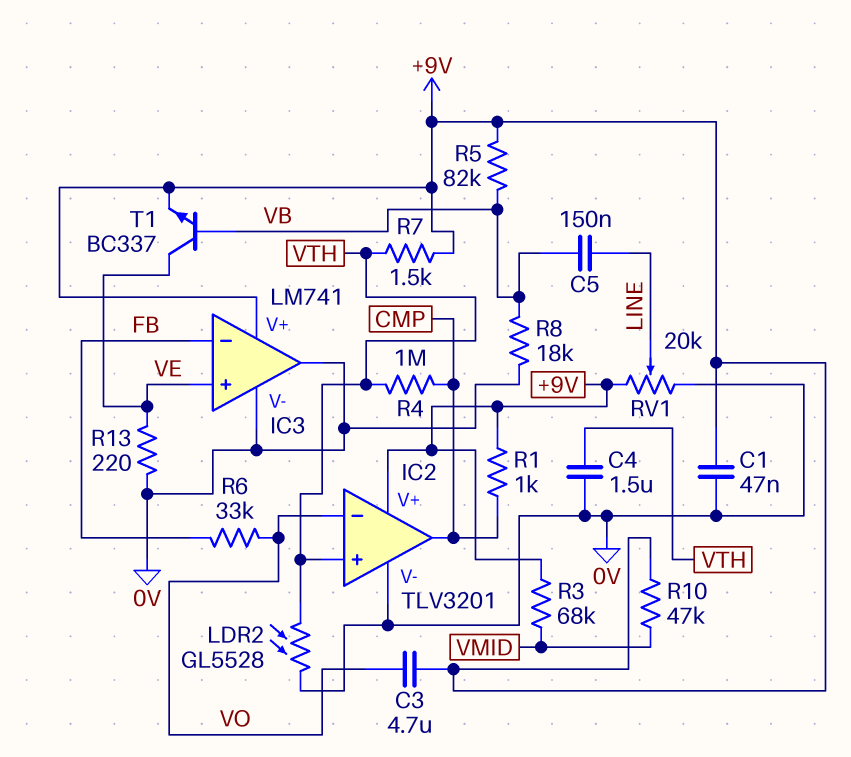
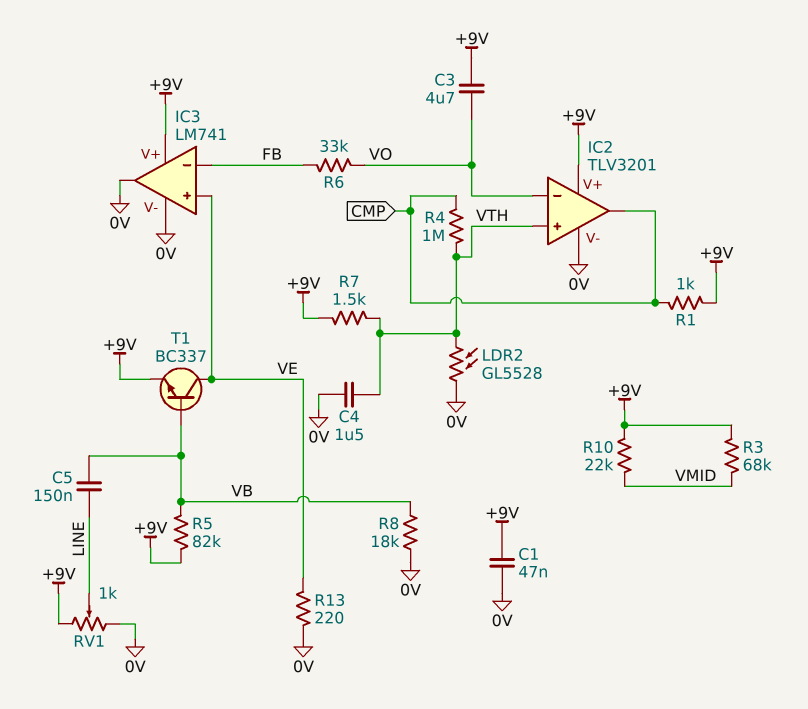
R10: 47k (+9V, VMID) -> 22k (+9V, VMID)
RV1: 20k (+9V, 0V, wiper LINE) -> 1k (+9V, 0V, wiper LINE)

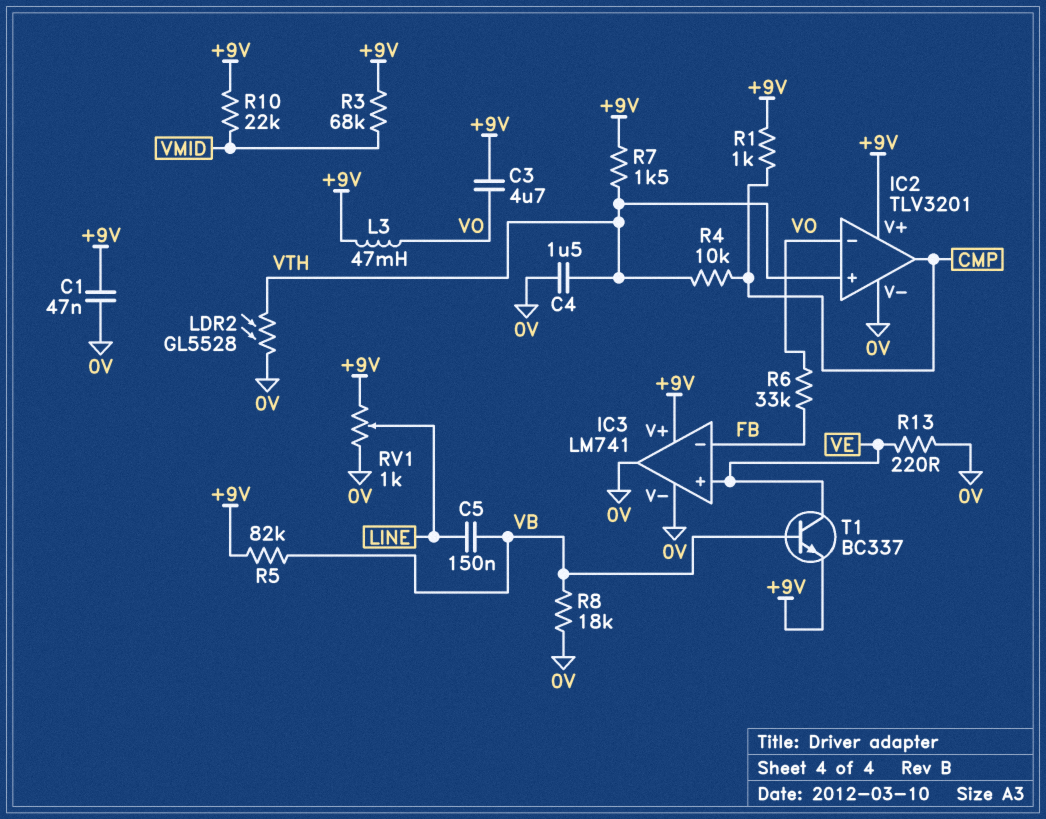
L3: none -> 47mH (+9V, VO)
R4: 1M (CMP, VTH) -> 10k (CMP, VTH)

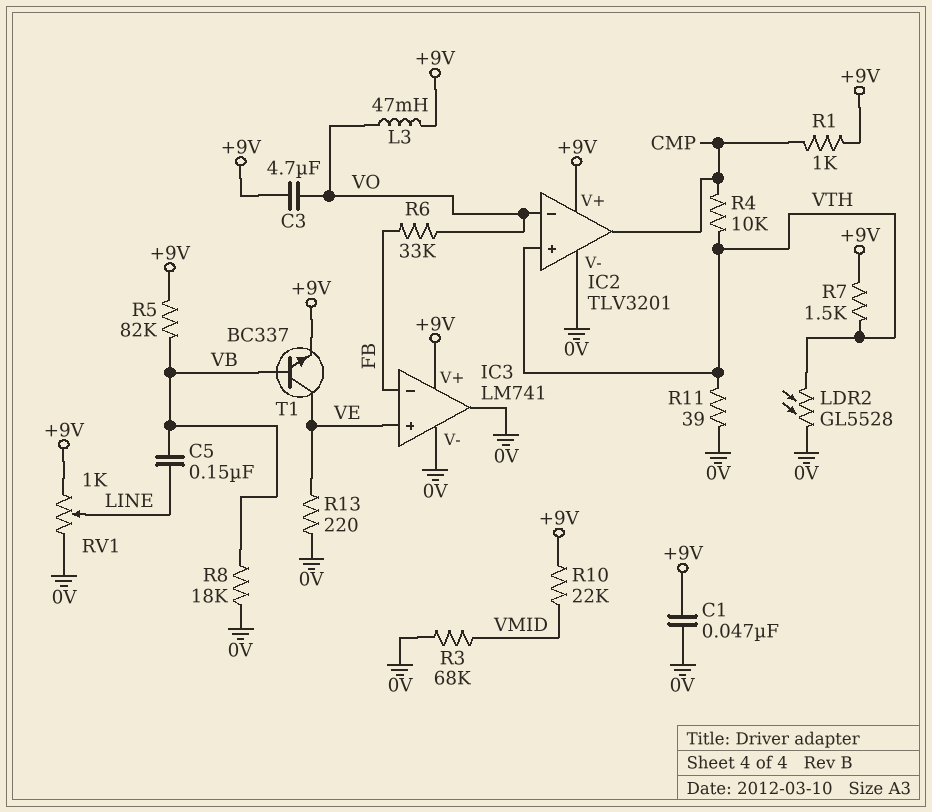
C4: 1.5uF (0V, VTH) -> none
R3: 68k (+9V, VMID) -> 68k (0V, VMID)
R11: none -> 39 (0V, VTH)

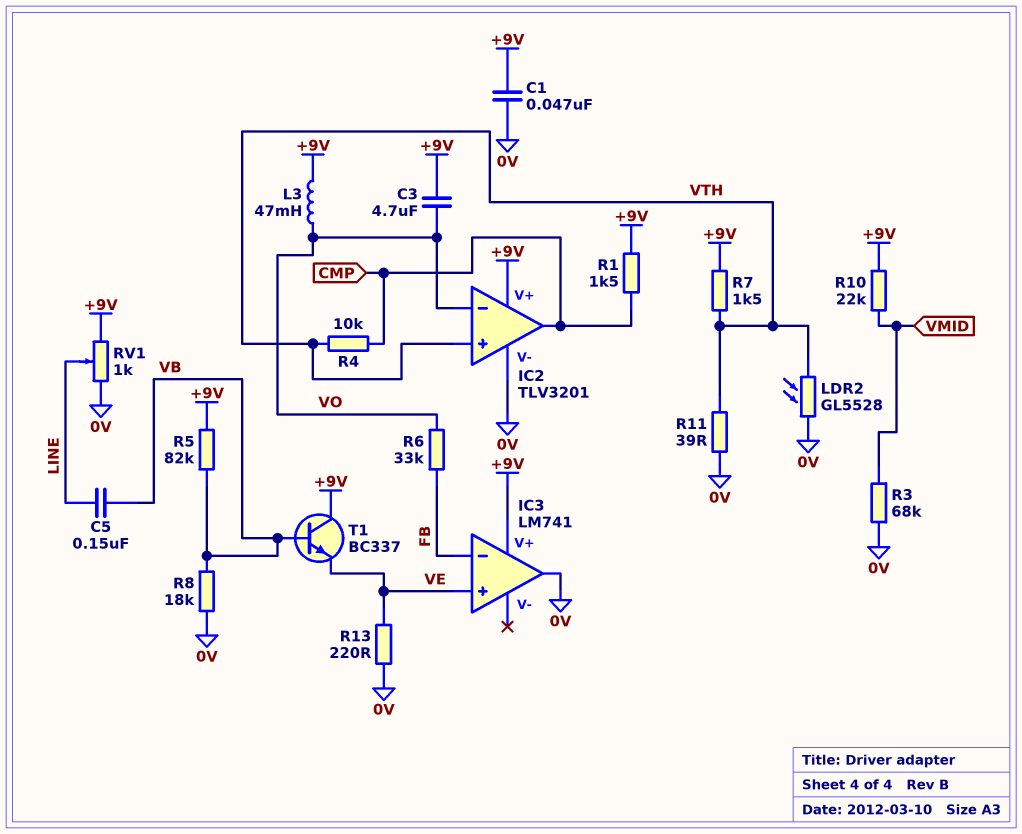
IC3 pin V-: 0V -> none
R1: 1k (+9V, CMP) -> 1.5k (+9V, CMP)
T1: NPN BC337 (B VB, C VE, E +9V) -> NPN BC337 (B VB, C +9V, E VE)

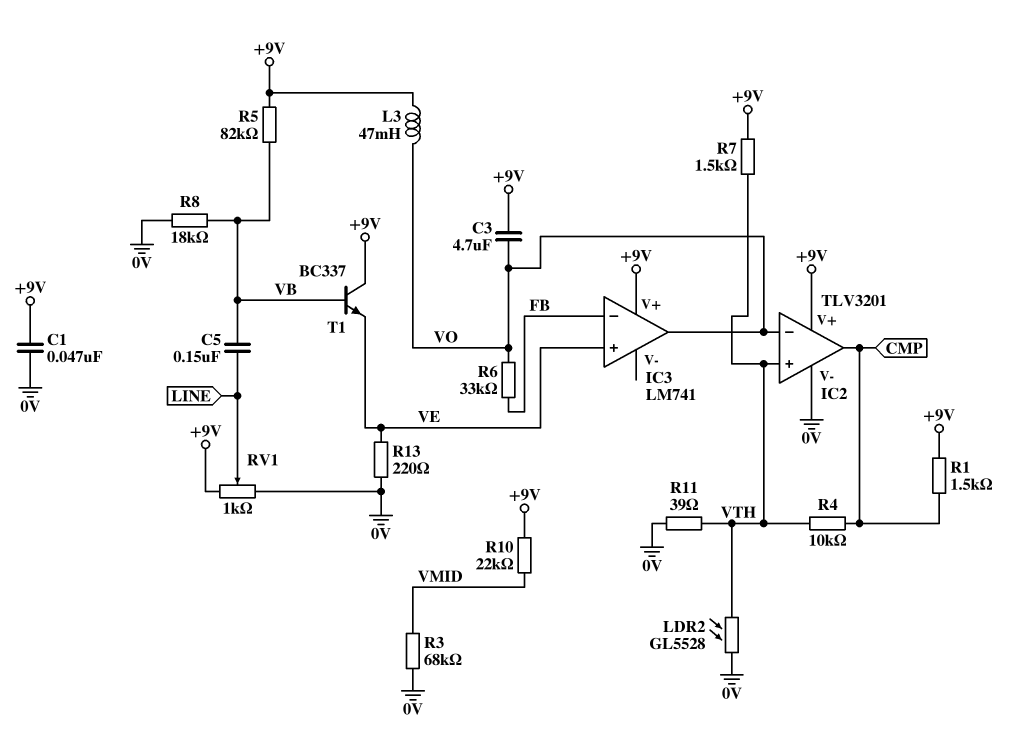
IC3 pin out: 0V -> VO

